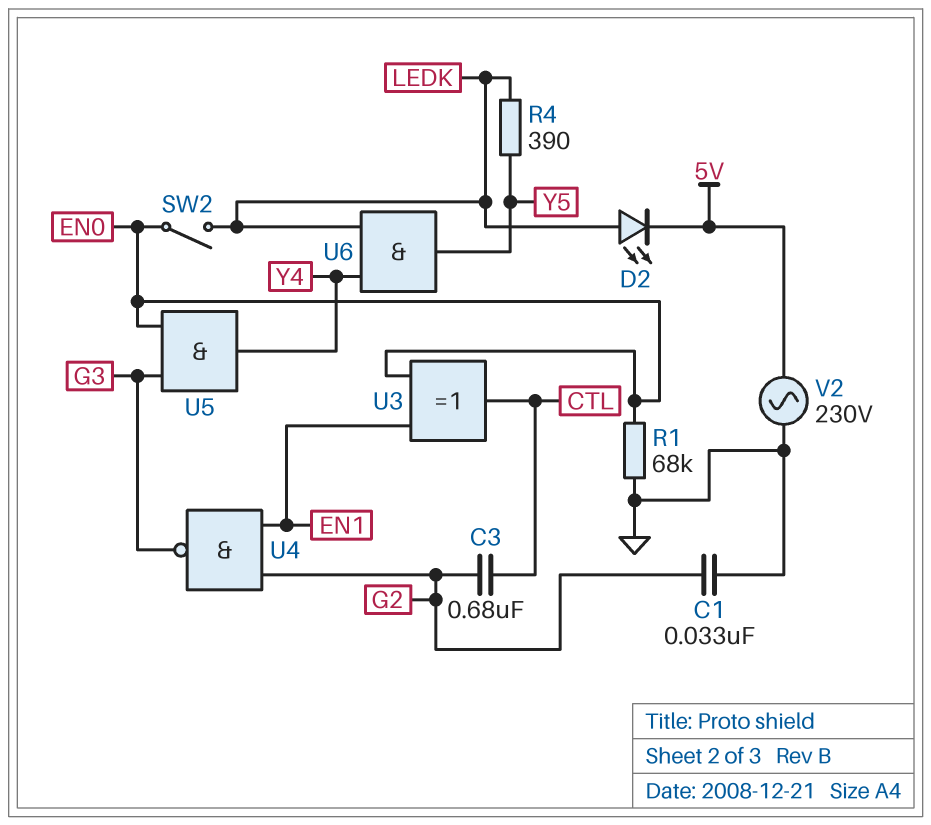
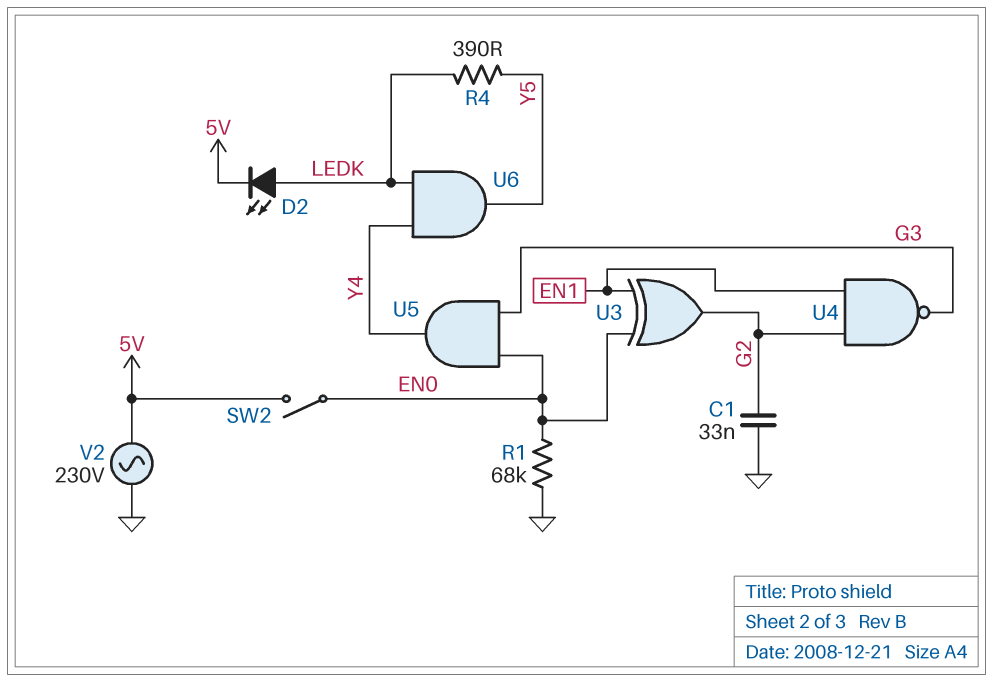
C3: 680nF (CTL, G2) -> none
SW2: switch (EN0, LEDK) -> switch (5V, EN0)
U3: XOR (in EN0, in EN1, out CTL) -> XOR (in EN0, in EN1, out G2)

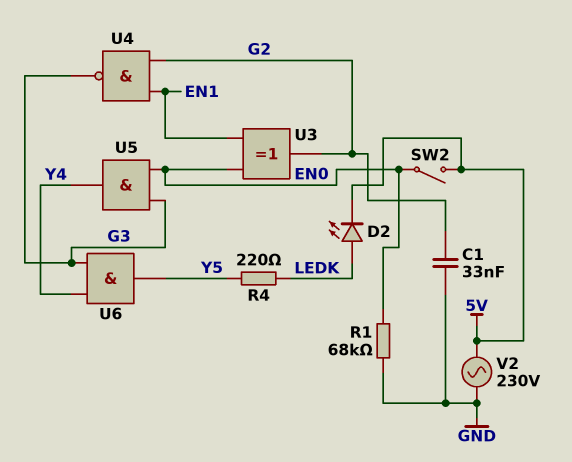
R4: 390 (LEDK, Y5) -> 220 (LEDK, Y5)
U6: AND (in LEDK, in Y4, out Y5) -> AND (in G3, in Y4, out Y5)

